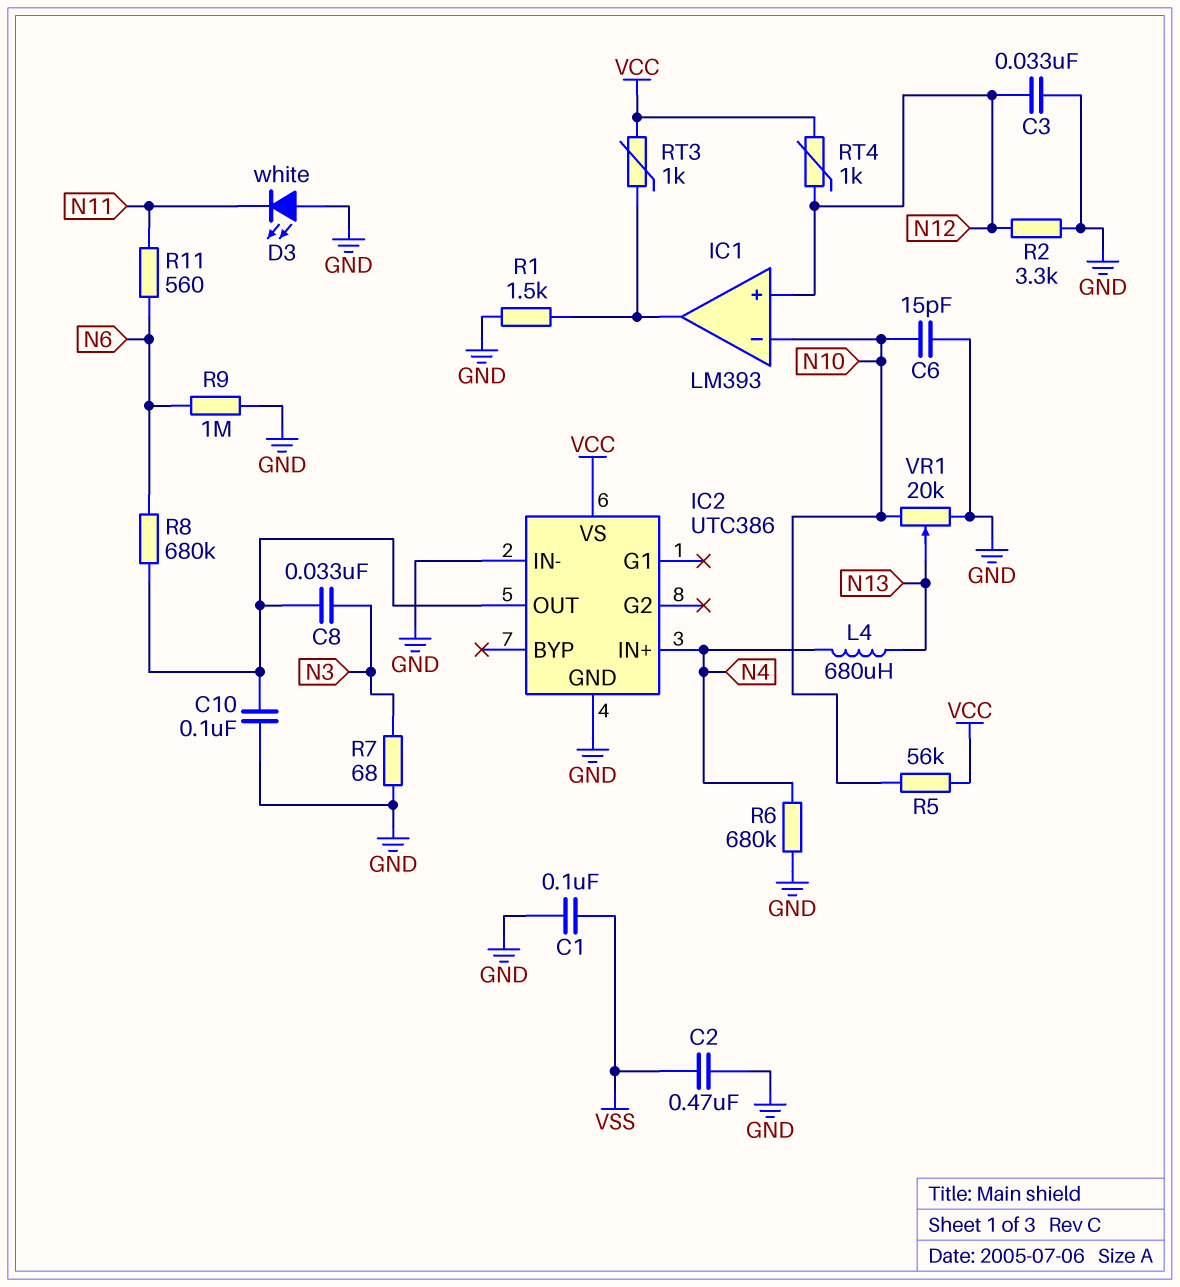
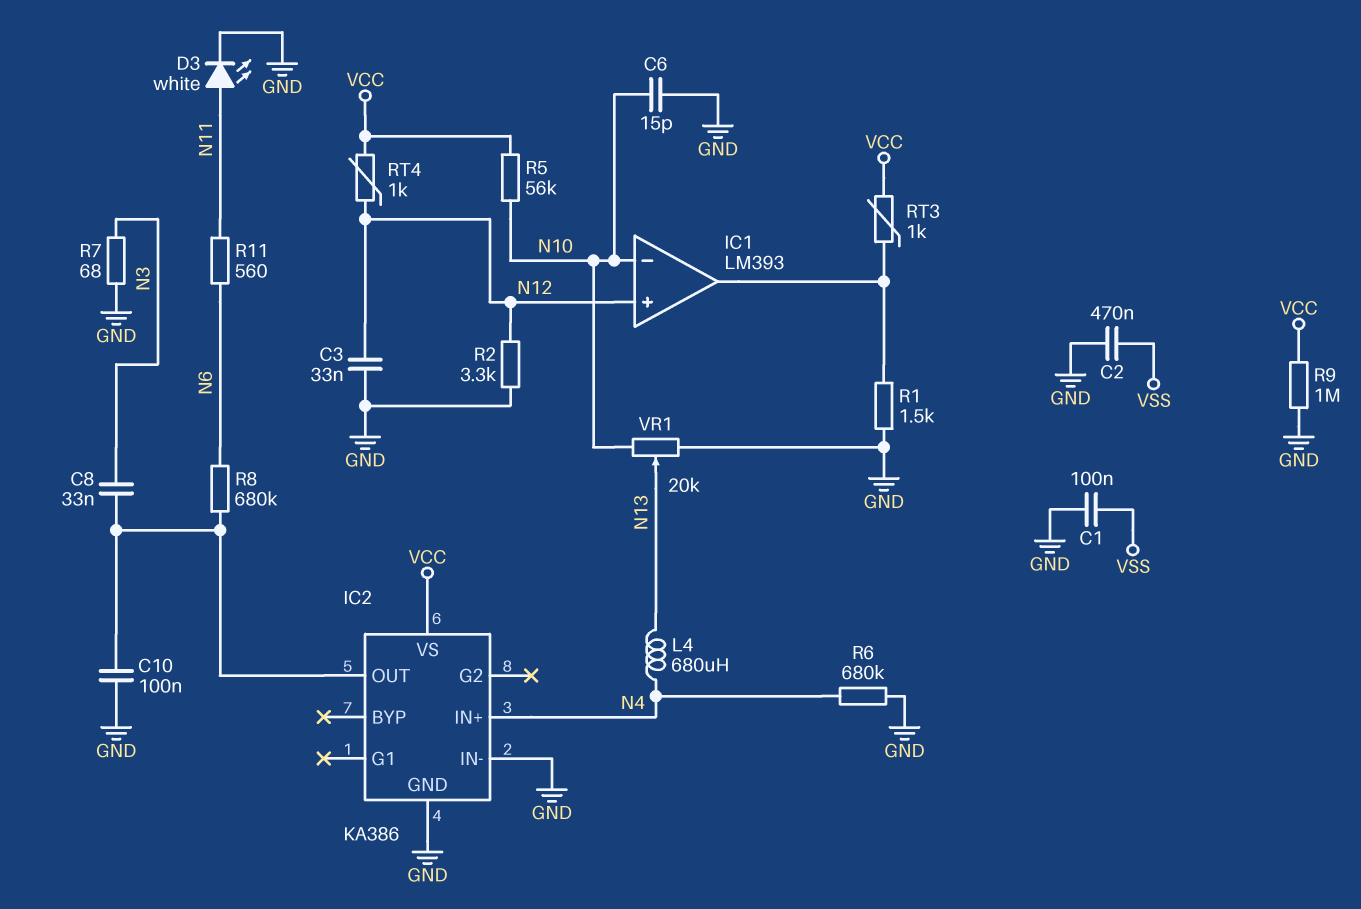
D3: LED white (A GND, K N11) -> LED white (A N11, K GND)
IC2: UTC386 -> KA386
R9: 1M (GND, N6) -> 1M (GND, VCC)

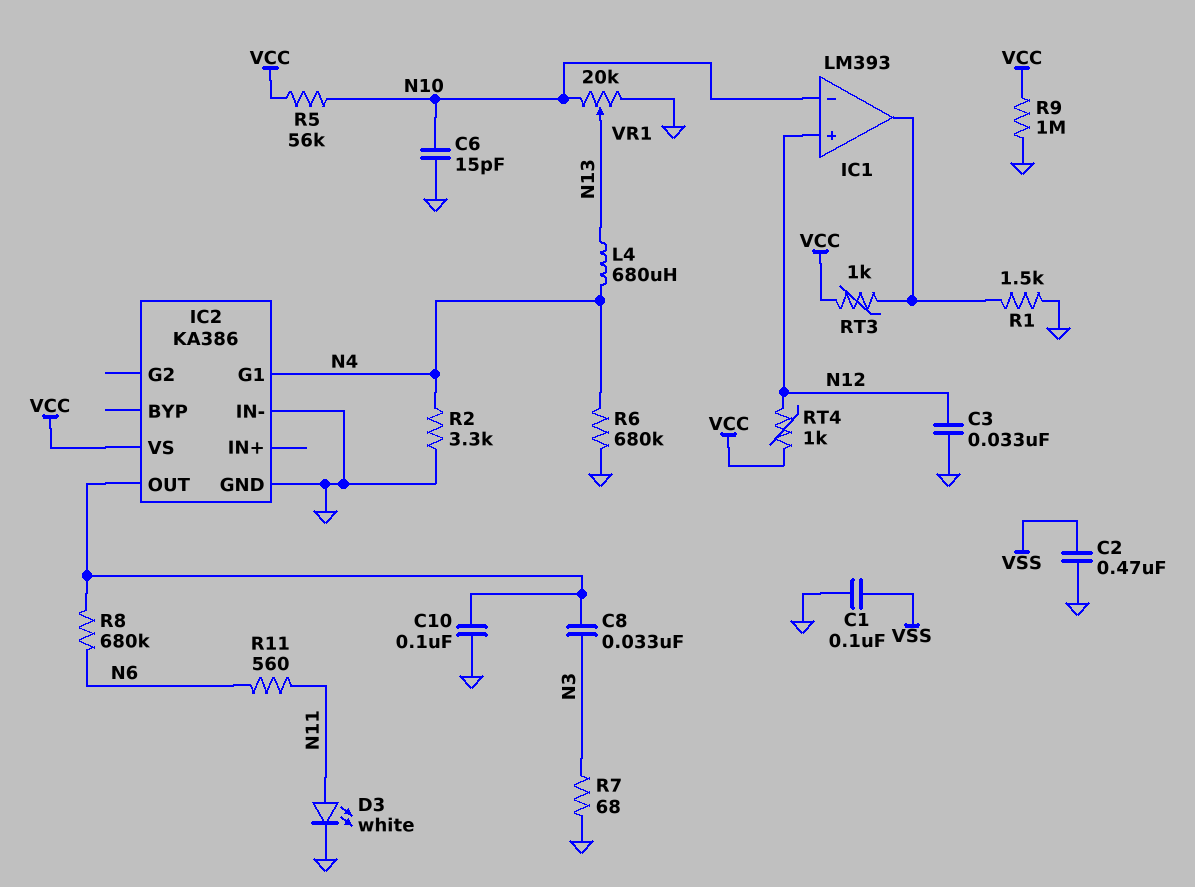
IC2 pin G1: none -> N4
IC2 pin IN+: N4 -> none
R2: 3.3k (GND, N12) -> 3.3k (GND, N4)

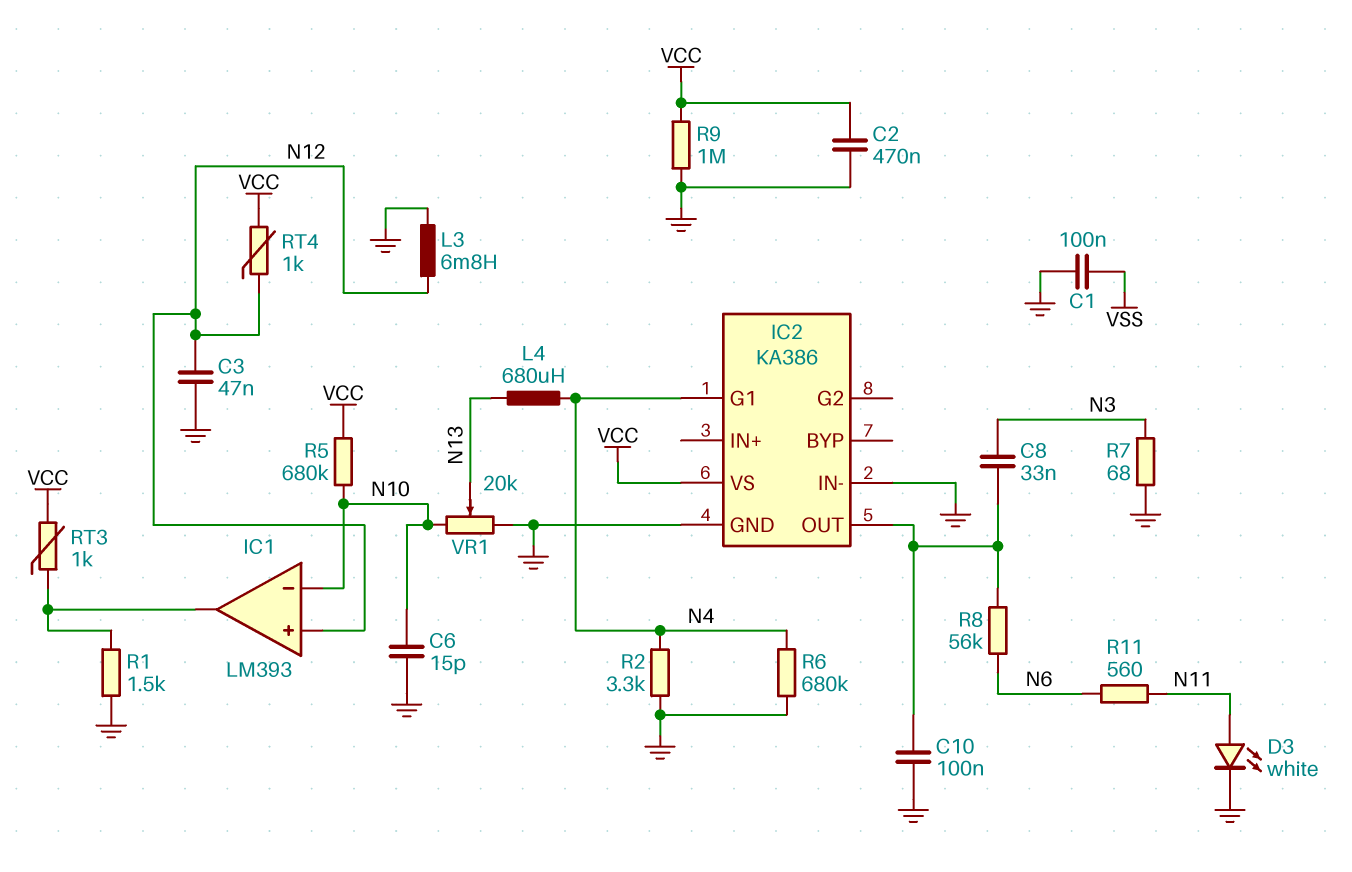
C2: 470nF (GND, VSS) -> 470nF (GND, VCC)
C3: 33nF (GND, N12) -> 47nF (GND, N12)
L3: none -> 6.8mH (GND, N12)
R5: 56k (N10, VCC) -> 680k (N10, VCC)
R8: 680k (IC2/OUT, N6) -> 56k (IC2/OUT, N6)

